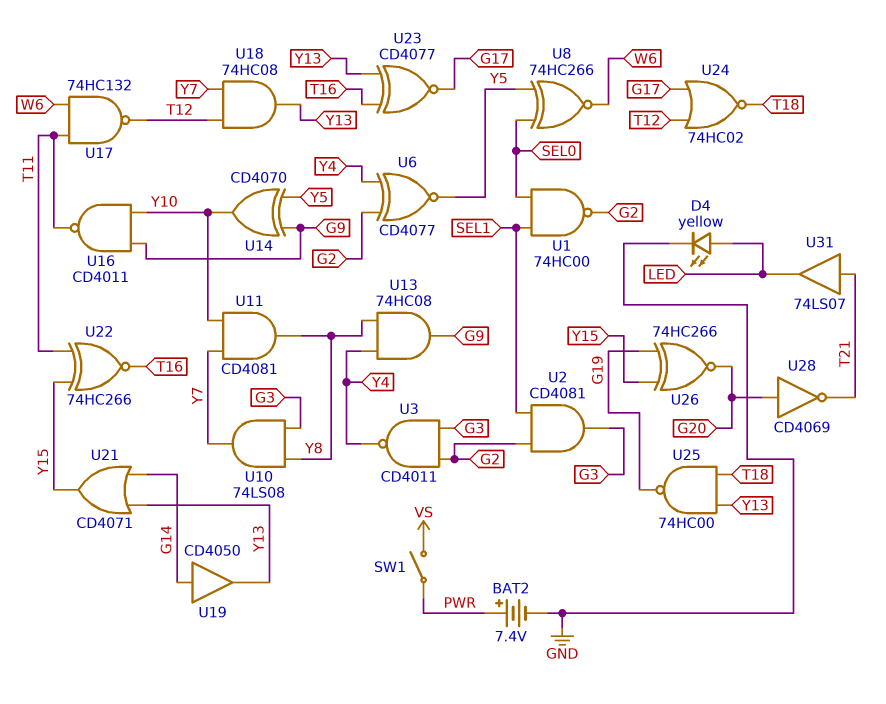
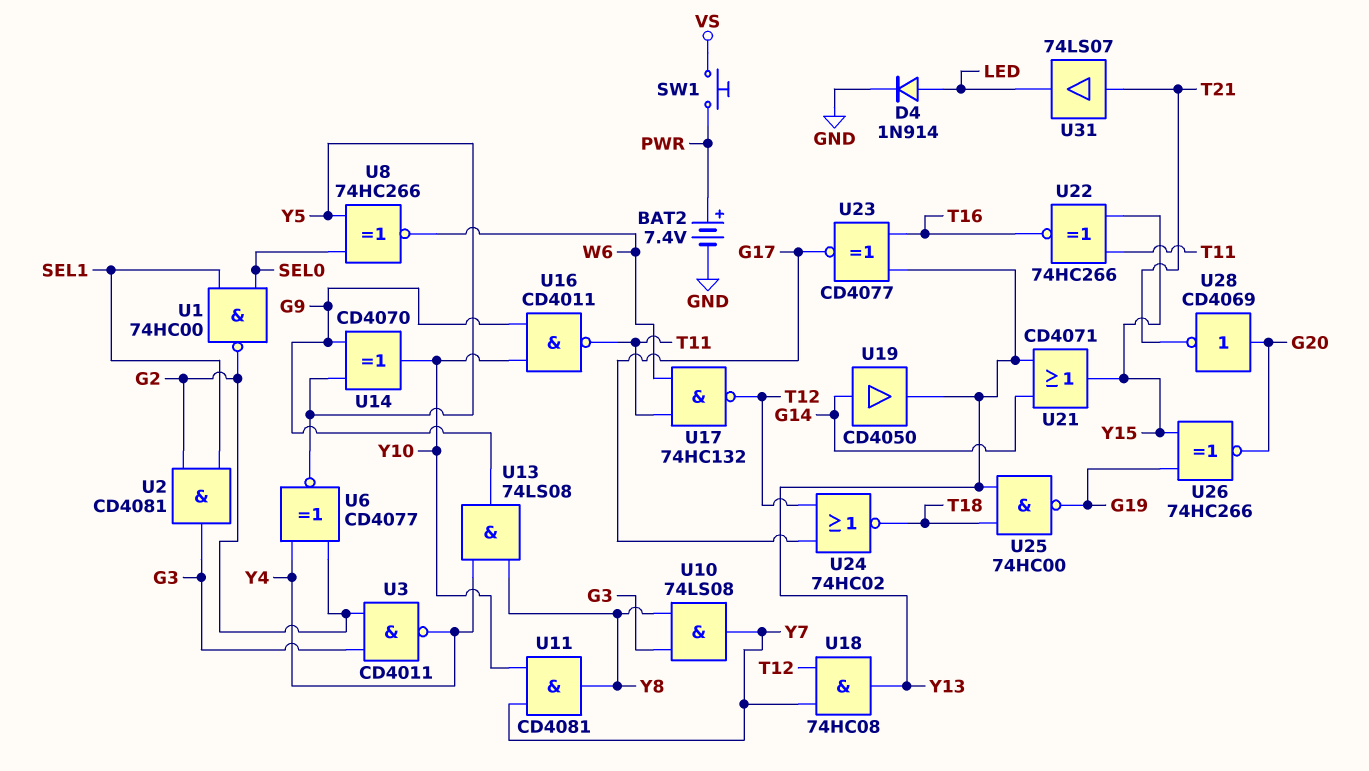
D4: LED yellow (A LED, K GND) -> diode 1N914 (A LED, K GND)
SW1: switch (PWR, VS) -> button (PWR, VS)
U13: AND 74HC08 (in Y4, in Y8, out G9) -> AND 74LS08 (in Y4, in Y8, out G9)

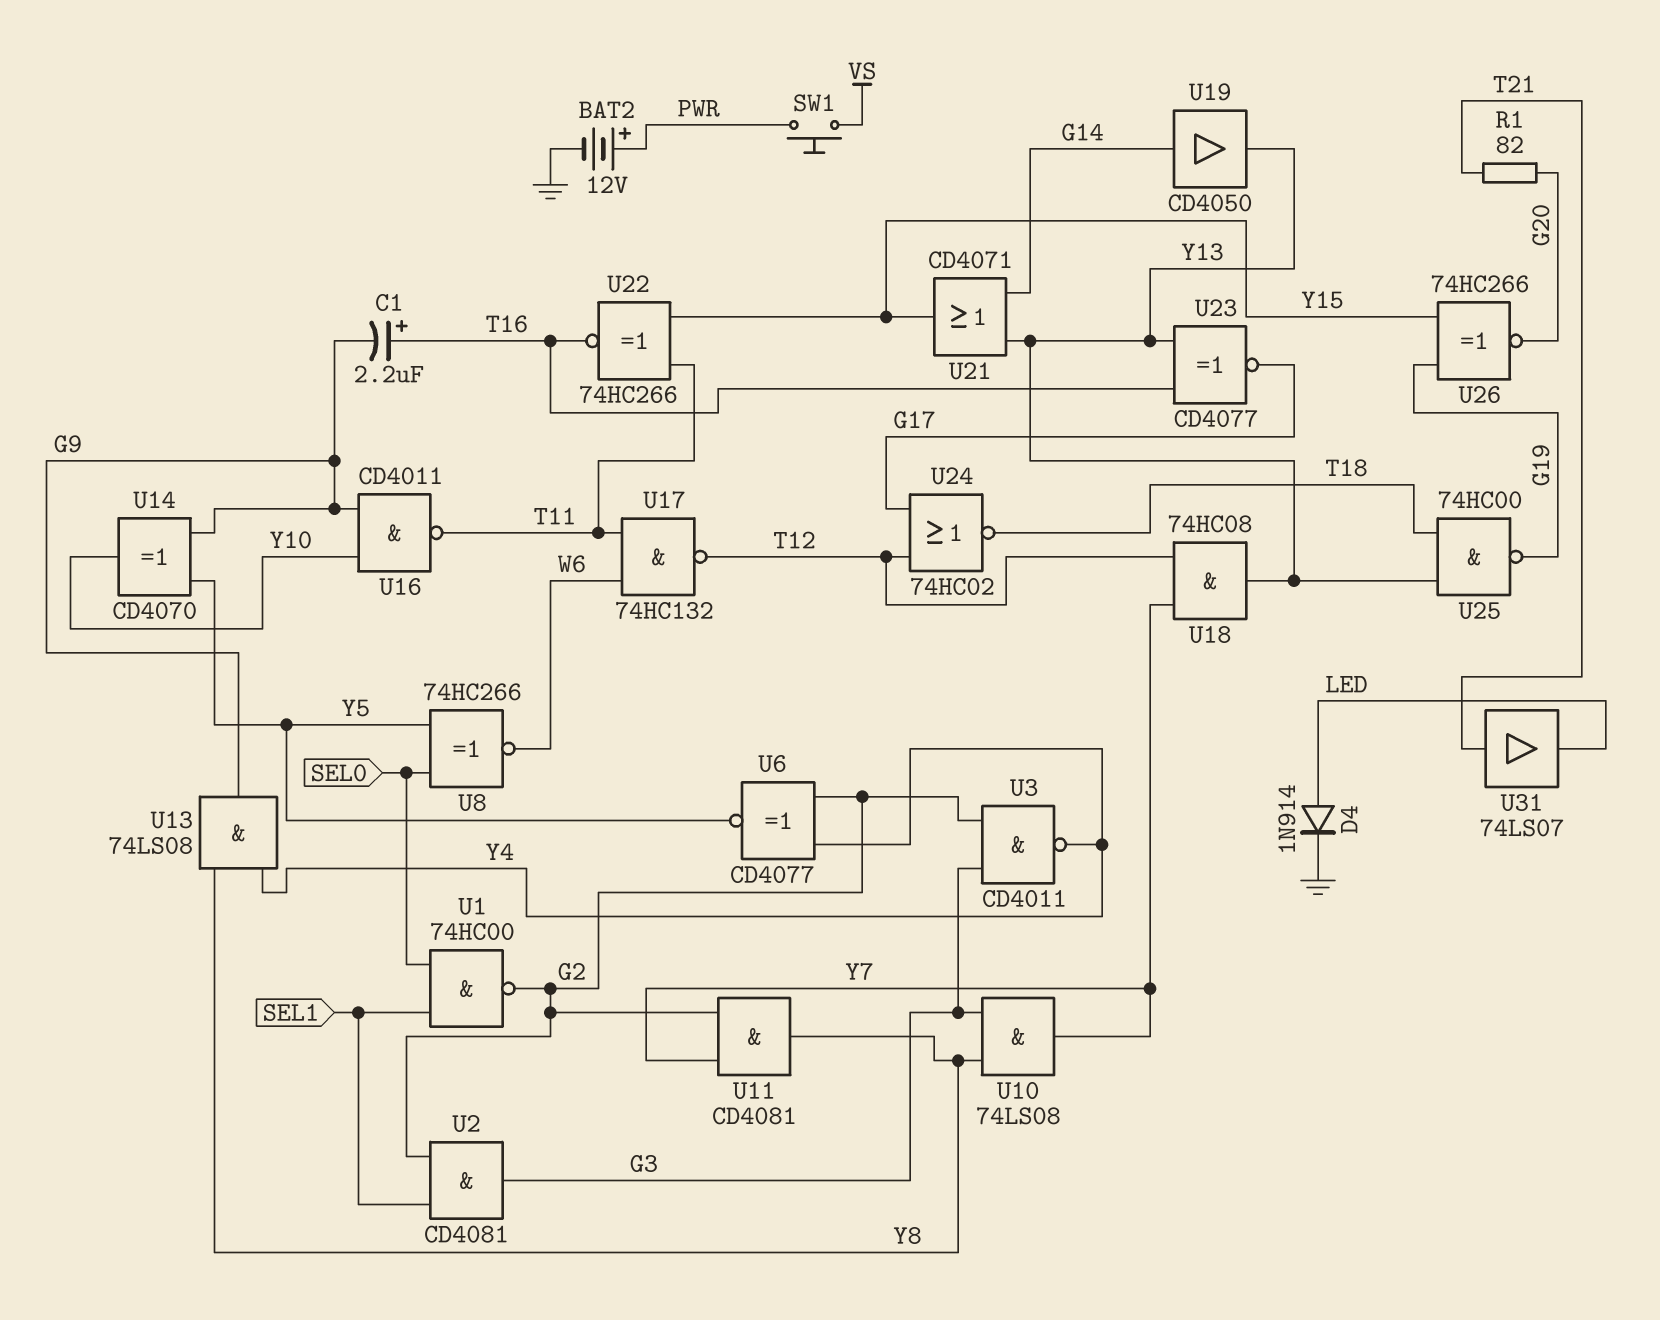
BAT2: 7.4V (plus PWR, minus GND) -> 12V (plus PWR, minus GND)
C1: none -> 2.2uF (plus T16, minus G9)
R1: none -> 82 (G20, T21)
U11: AND CD4081 (in Y7, in Y10, out Y8) -> AND CD4081 (in G2, in Y7, out Y8)
U28: NOT CD4069 (in G20, out T21) -> none

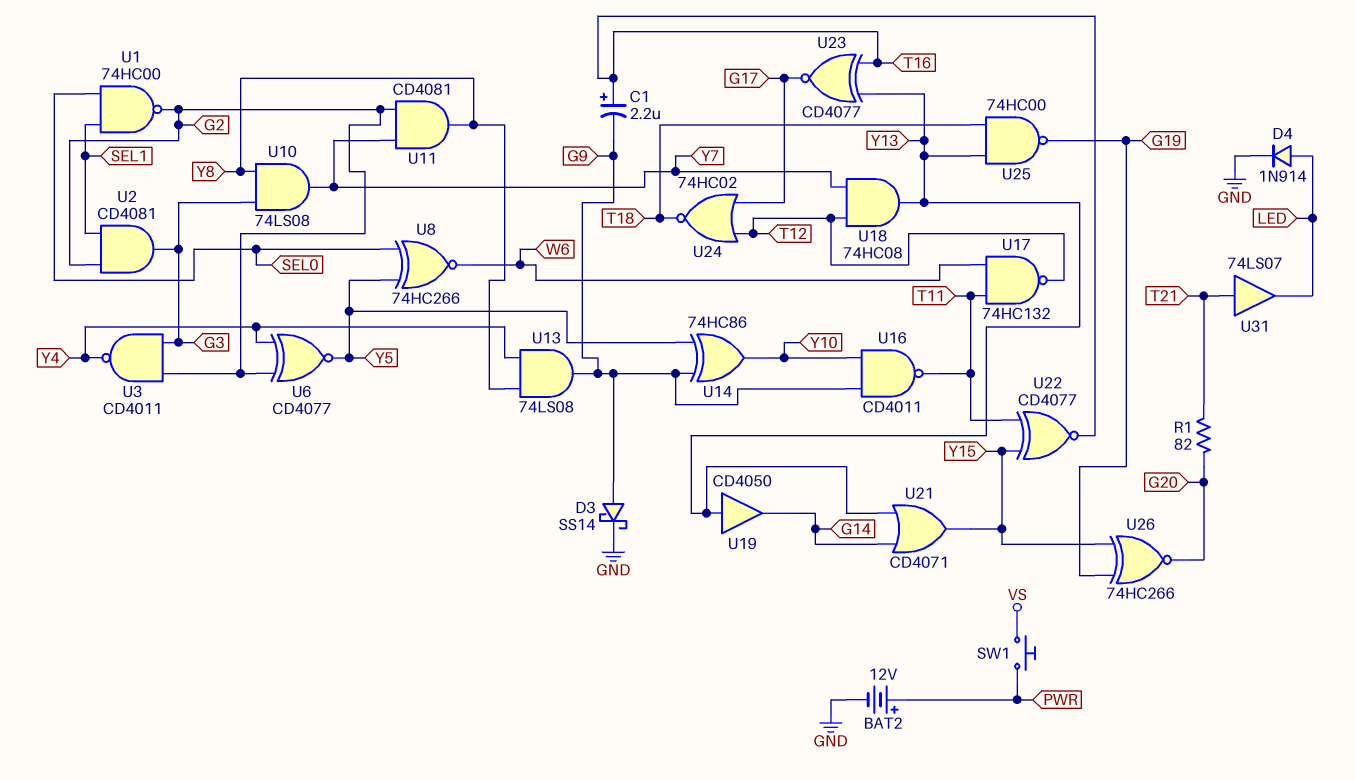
D3: none -> schottky SS14 (A G9, K GND)
U14: XOR CD4070 (in G9, in Y5, out Y10) -> XOR 74HC86 (in G9, in Y5, out Y10)
U19: buffer CD4050 (in G14, out Y13) -> buffer CD4050 (in Y13, out G14)
U22: XNOR 74HC266 (in T11, in Y15, out T16) -> XNOR CD4077 (in T11, in Y15, out T16)

